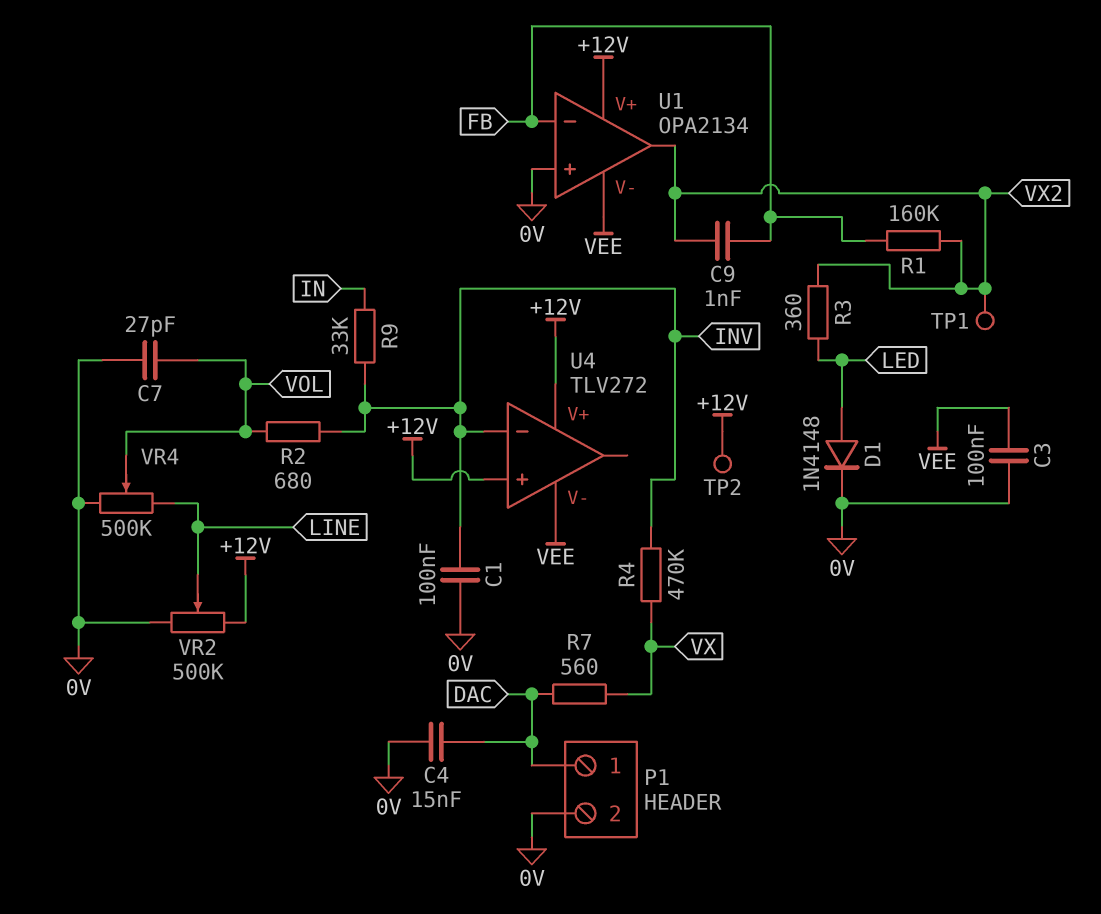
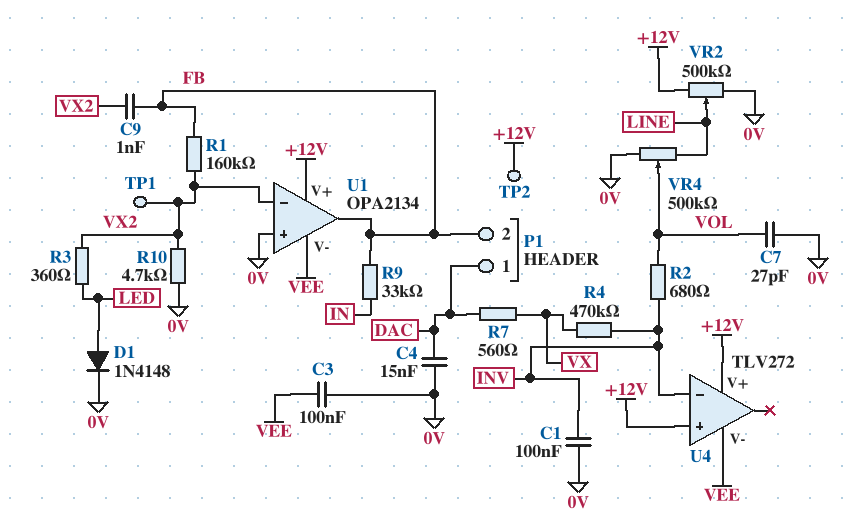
P1 pin 2: 0V -> FB
R9: 33k (IN, INV) -> 33k (FB, IN)
R10: none -> 4.7k (0V, VX2)
U1 pin in-: FB -> VX2
U1 pin out: VX2 -> FB

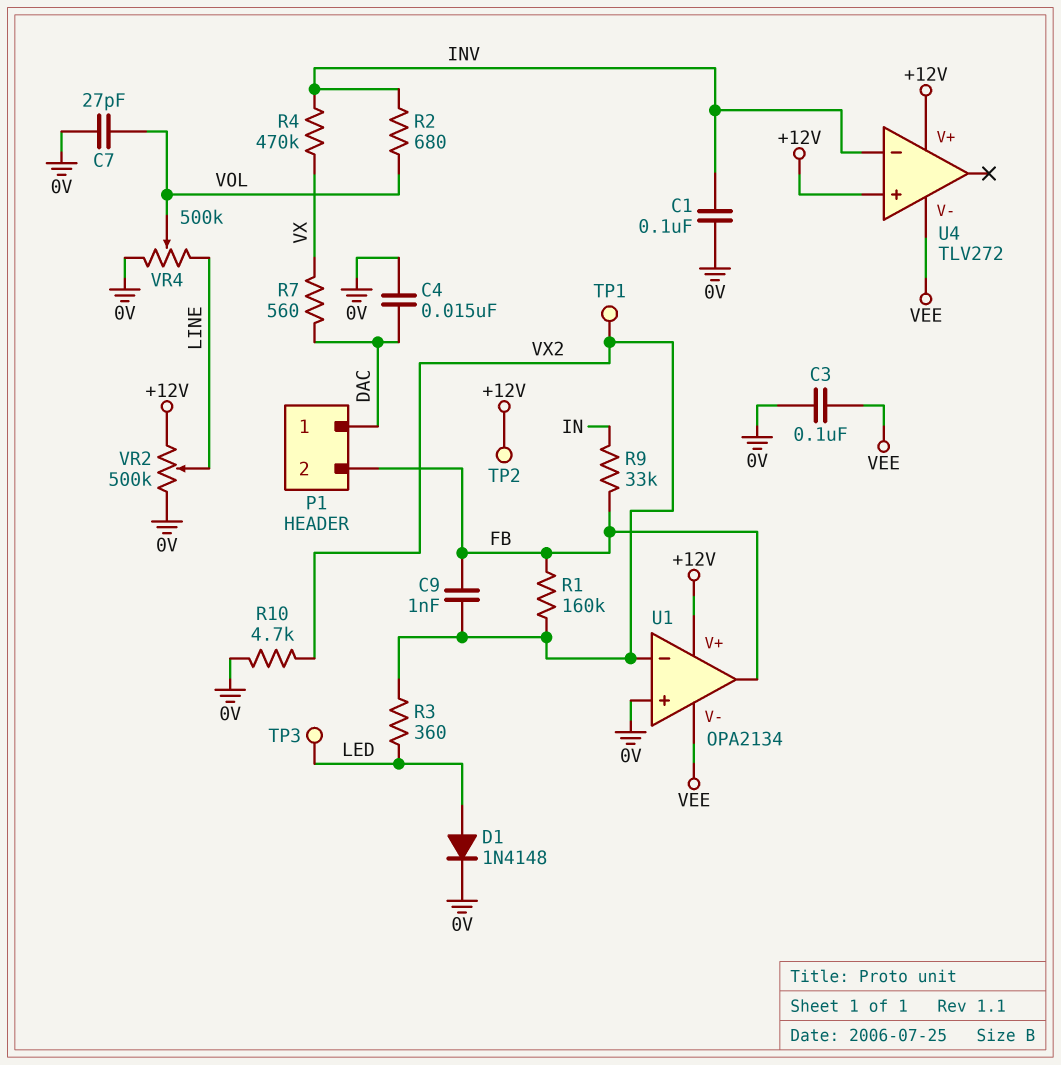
TP3: none -> test point (LED)

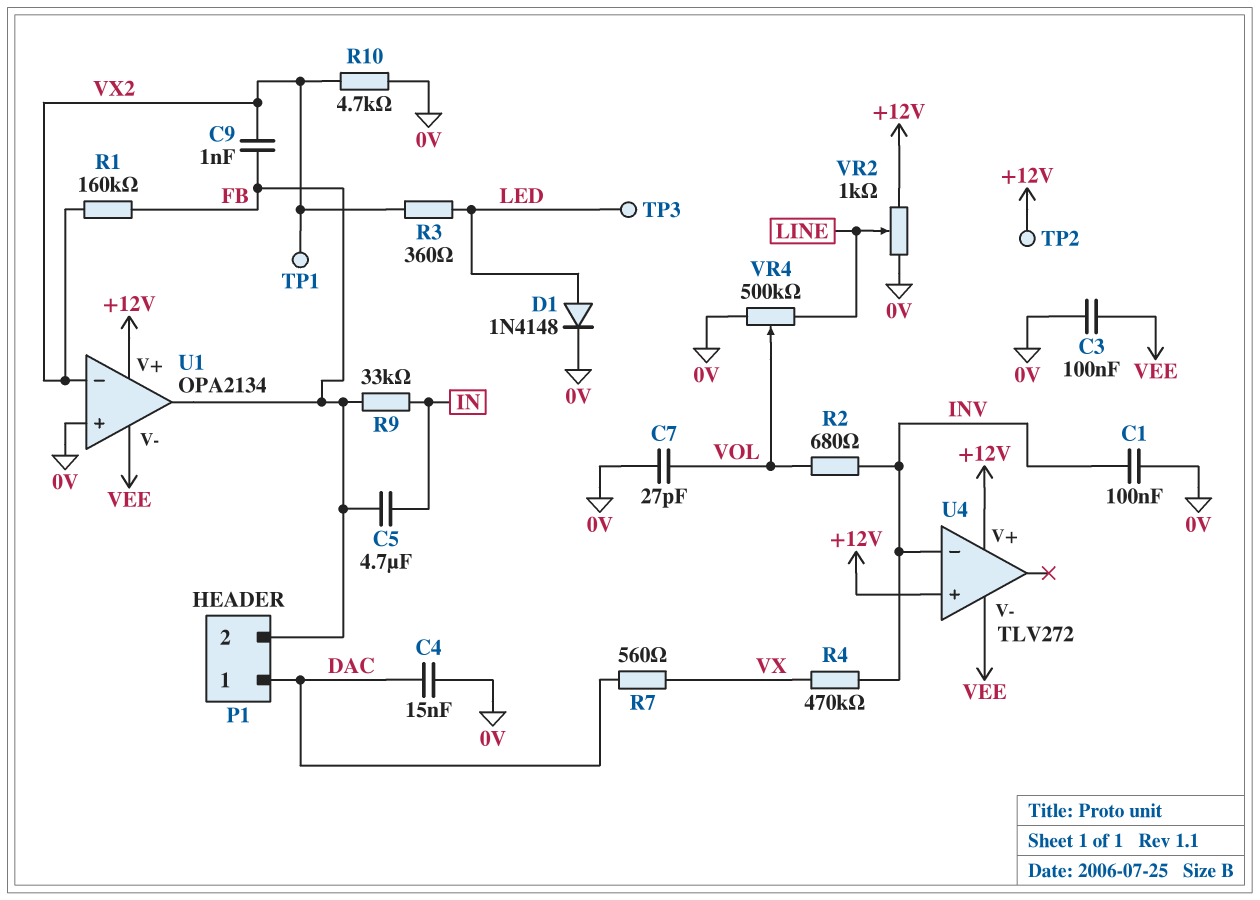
C5: none -> 4.7uF (FB, IN)
VR2: 500k (+12V, 0V, wiper LINE) -> 1k (+12V, 0V, wiper LINE)

